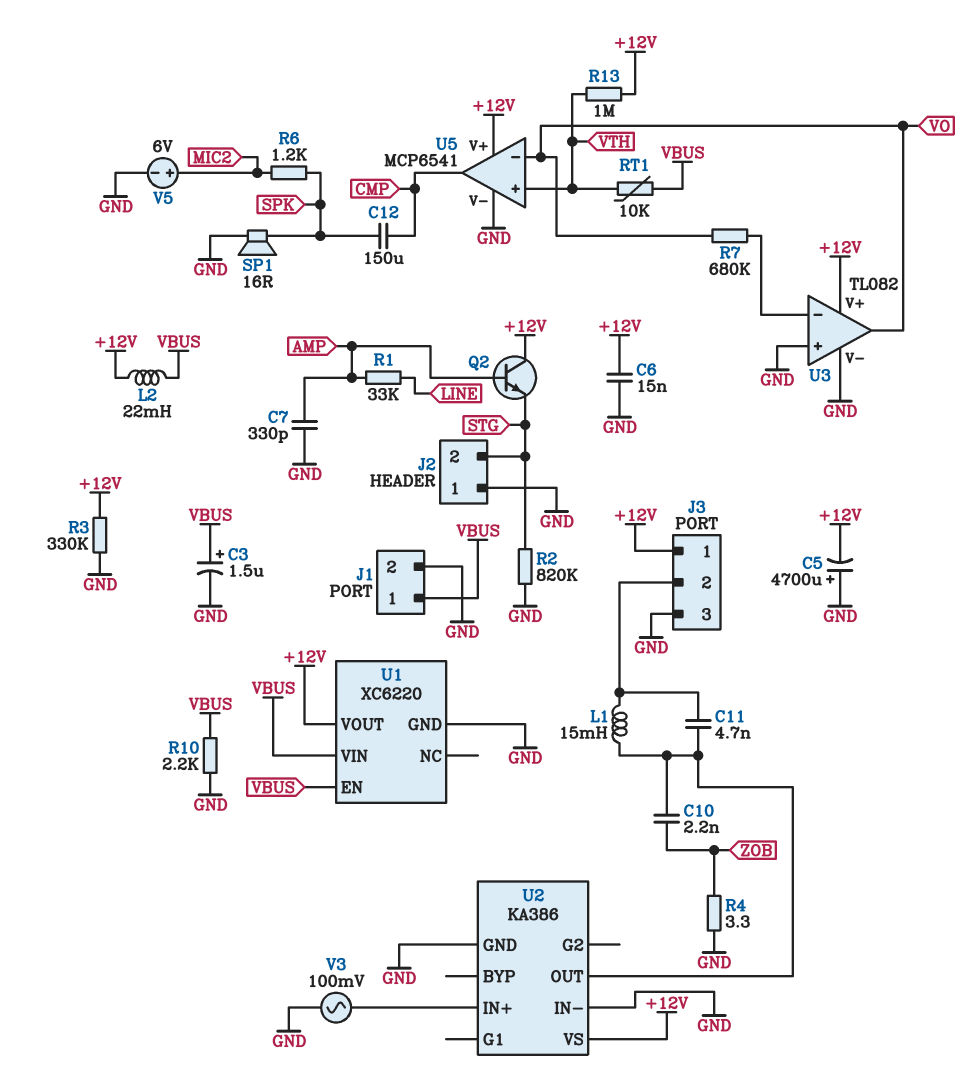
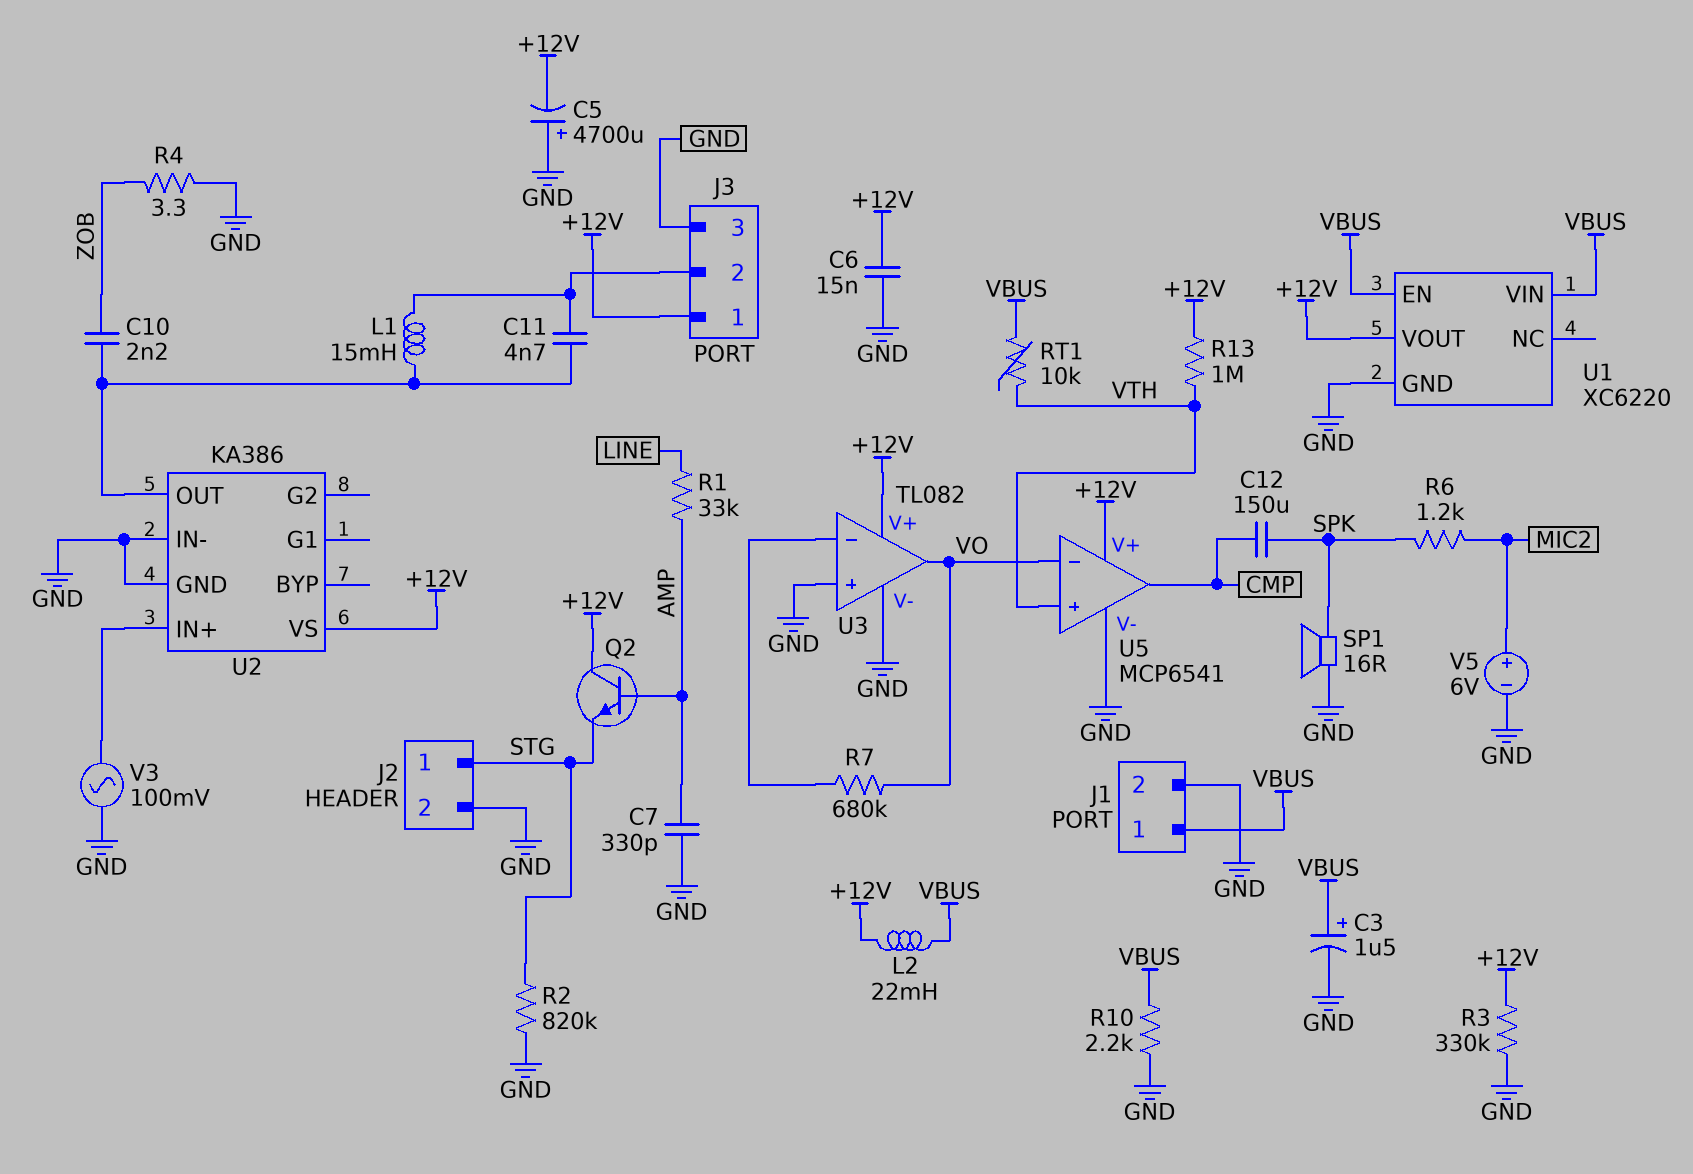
J2 pin 1: GND -> STG
J2 pin 2: STG -> GND

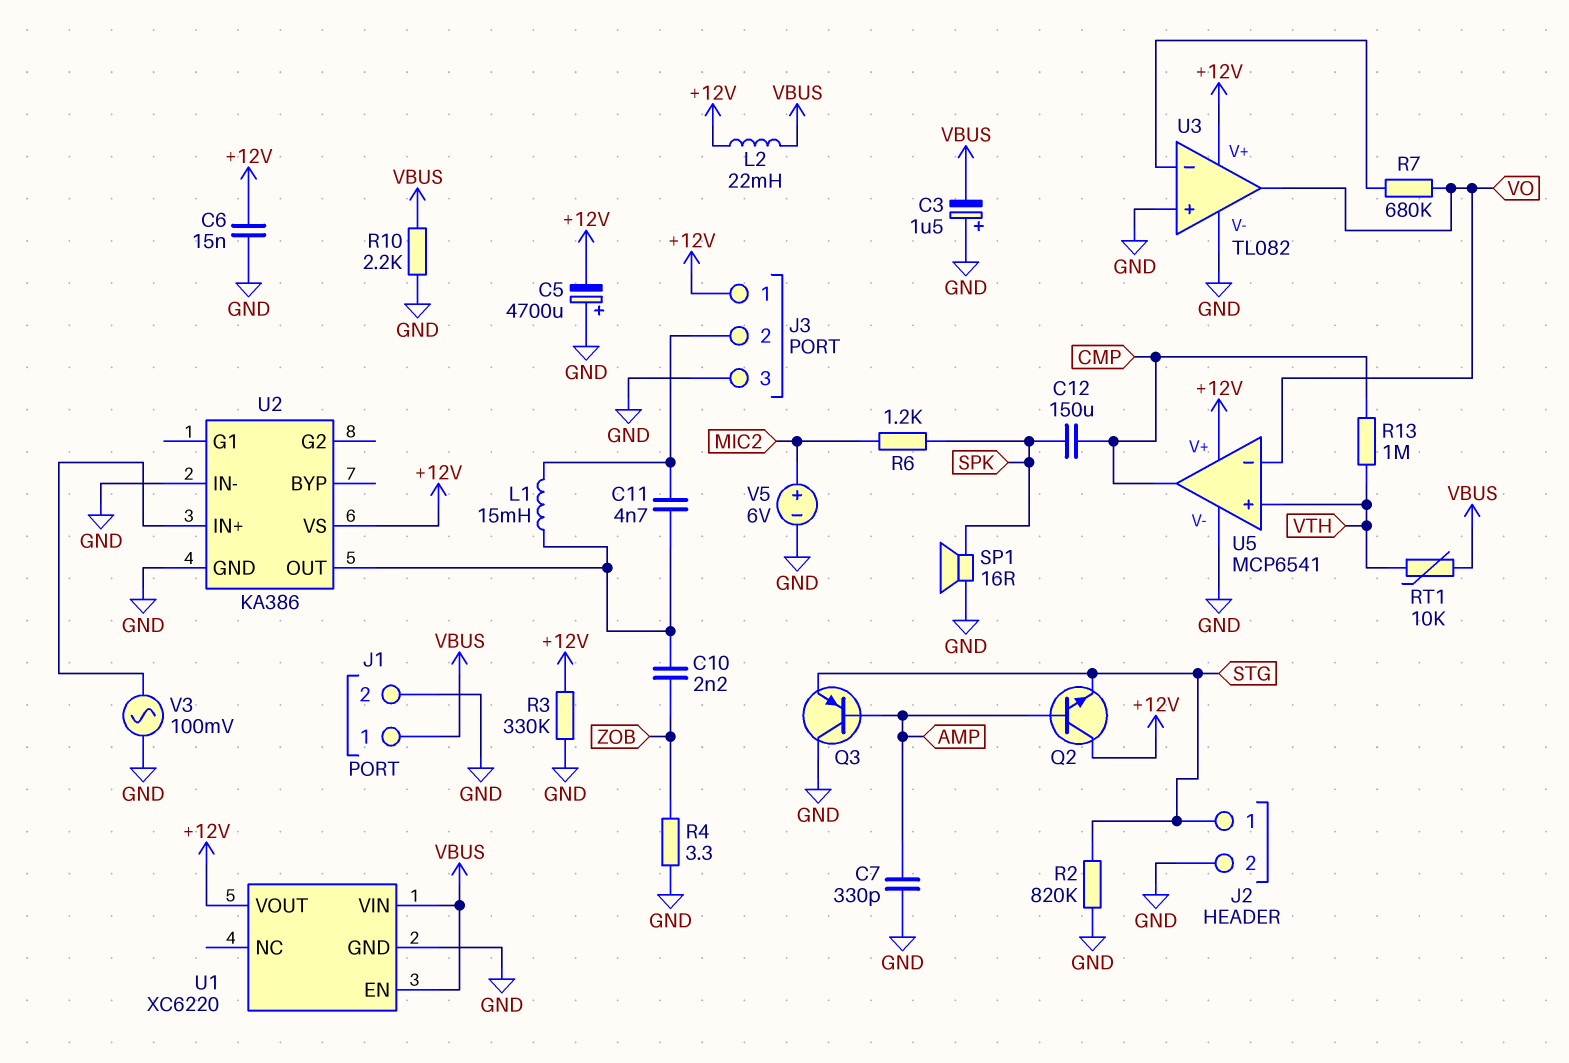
C3: 1.5uF (plus VBUS, minus GND) -> 1.5uF (plus GND, minus VBUS)
Q3: none -> PNP (B AMP, C GND, E STG)
R1: 33k (AMP, LINE) -> none
R13: 1M (+12V, VTH) -> 1M (CMP, VTH)

